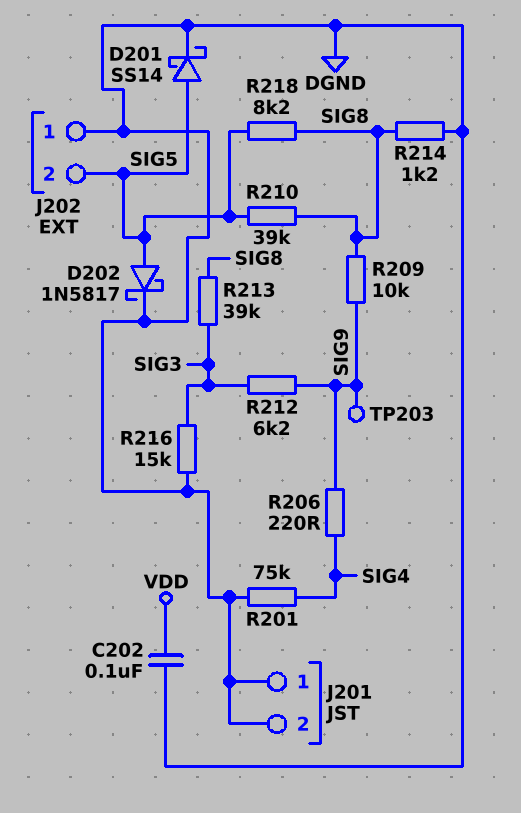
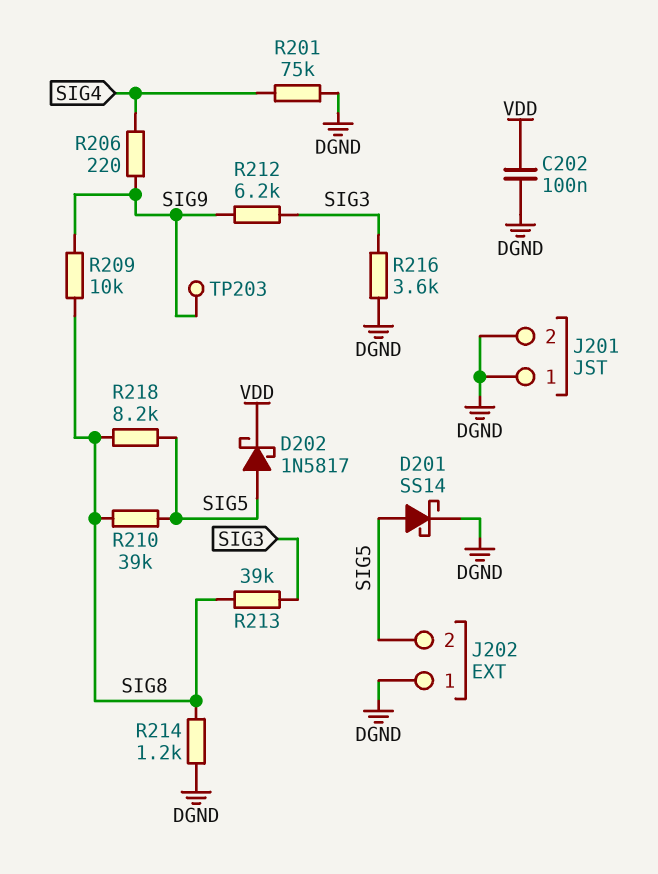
D202: schottky 1N5817 (A SIG5, K DGND) -> schottky 1N5817 (A SIG5, K VDD)
R216: 15k (DGND, SIG3) -> 3.6k (DGND, SIG3)

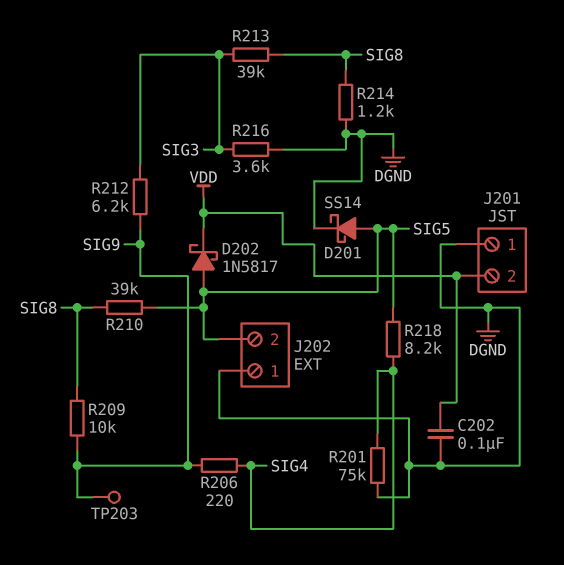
J201 pin 2: DGND -> VDD
R218: 8.2k (SIG5, SIG8) -> 8.2k (SIG4, SIG5)

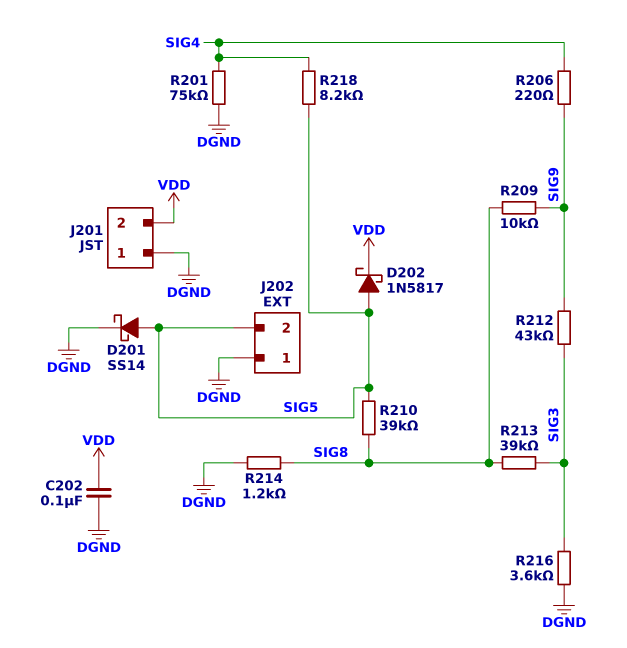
R212: 6.2k (SIG3, SIG9) -> 43k (SIG3, SIG9)
TP203: test point (SIG9) -> none

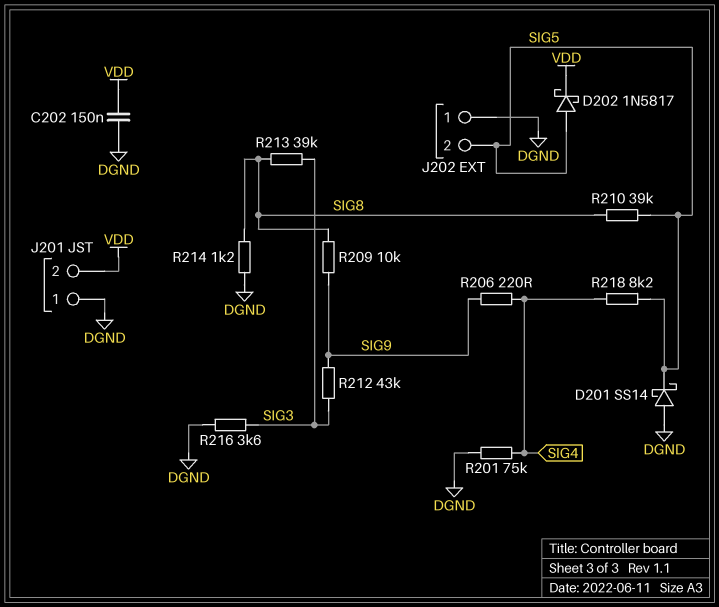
C202: 100nF (DGND, VDD) -> 150nF (DGND, VDD)
D201: schottky SS14 (A SIG5, K DGND) -> schottky SS14 (A DGND, K SIG5)

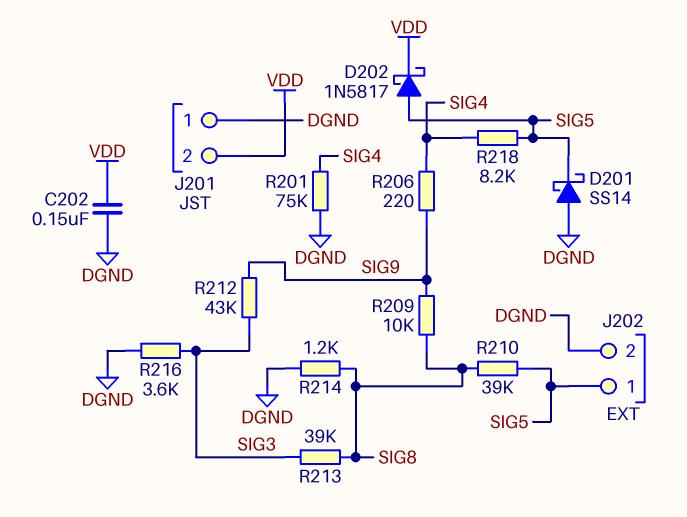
J202 pin 1: DGND -> SIG5
J202 pin 2: SIG5 -> DGND

